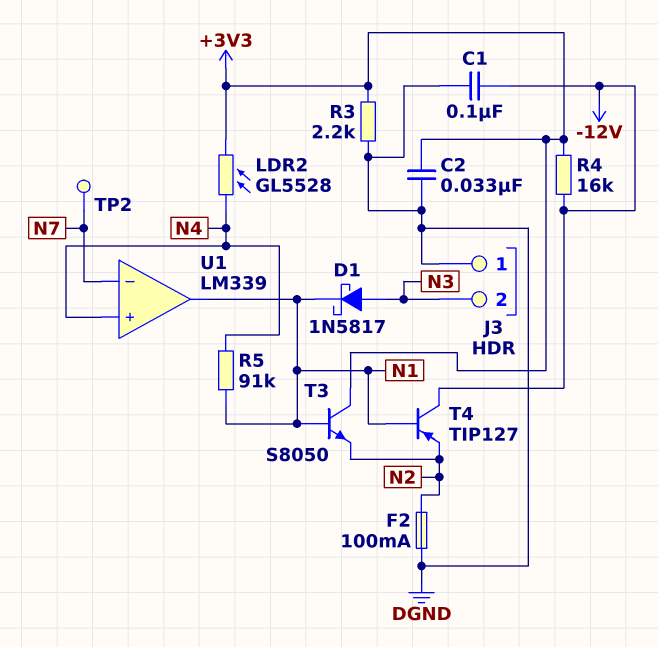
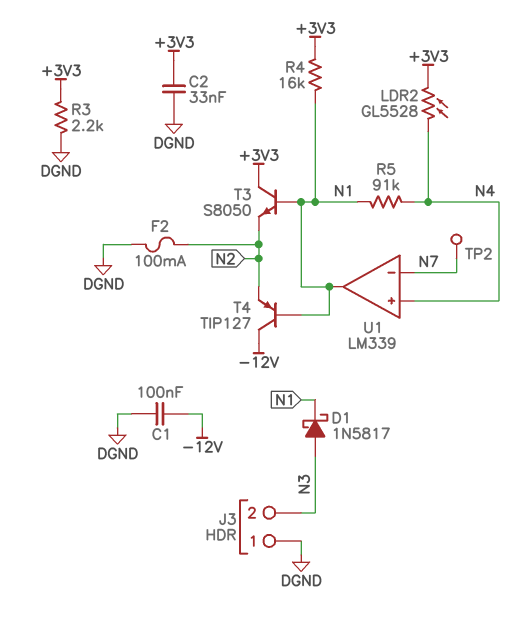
R4: 16k (+3V3, -12V) -> 16k (+3V3, N1)

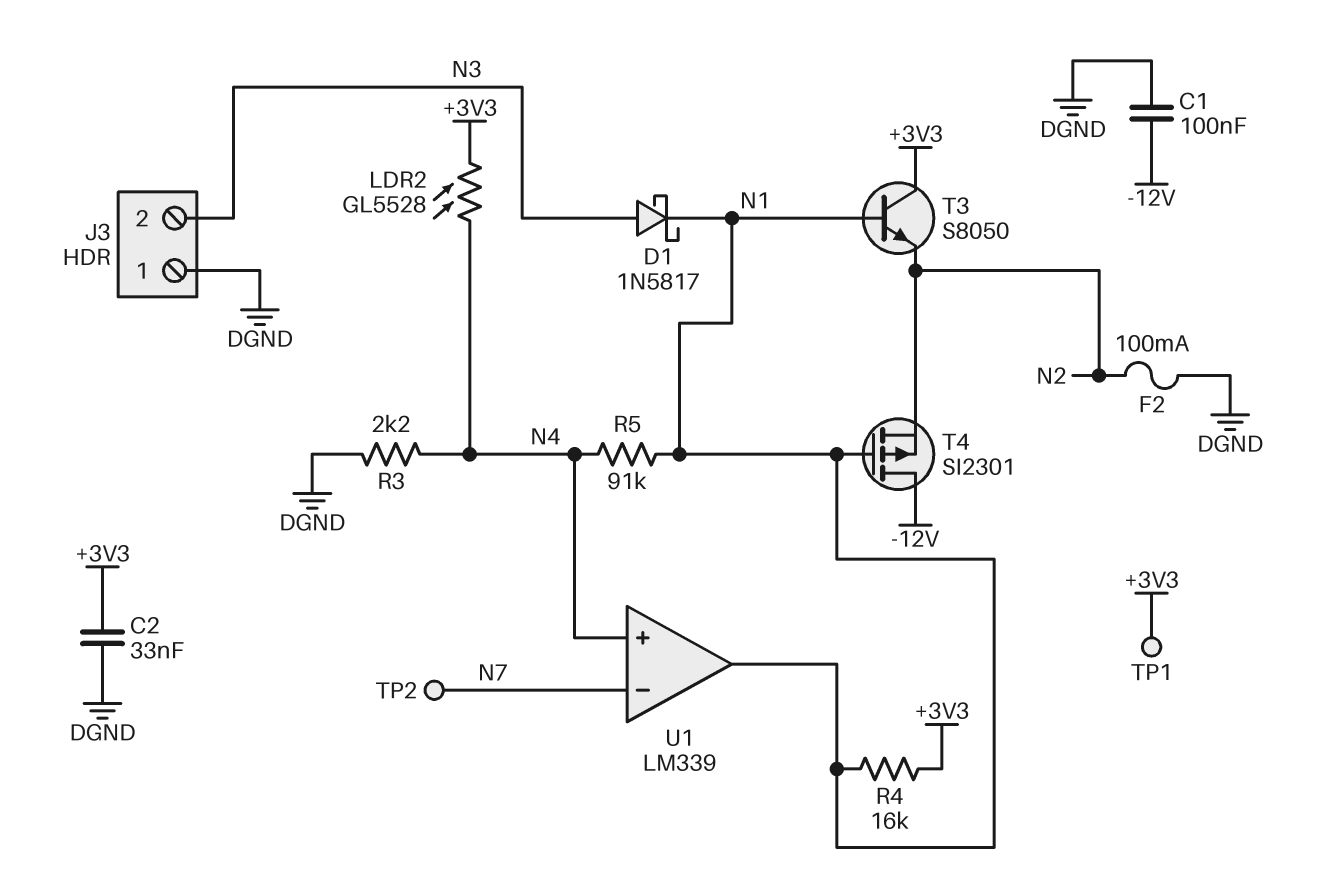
R3: 2.2k (+3V3, DGND) -> 2.2k (DGND, N4)
T4: PNP TIP127 (B N1, C -12V, E N2) -> PMOS SI2301 (G N1, D -12V, S N2)
TP1: none -> test point (+3V3)

